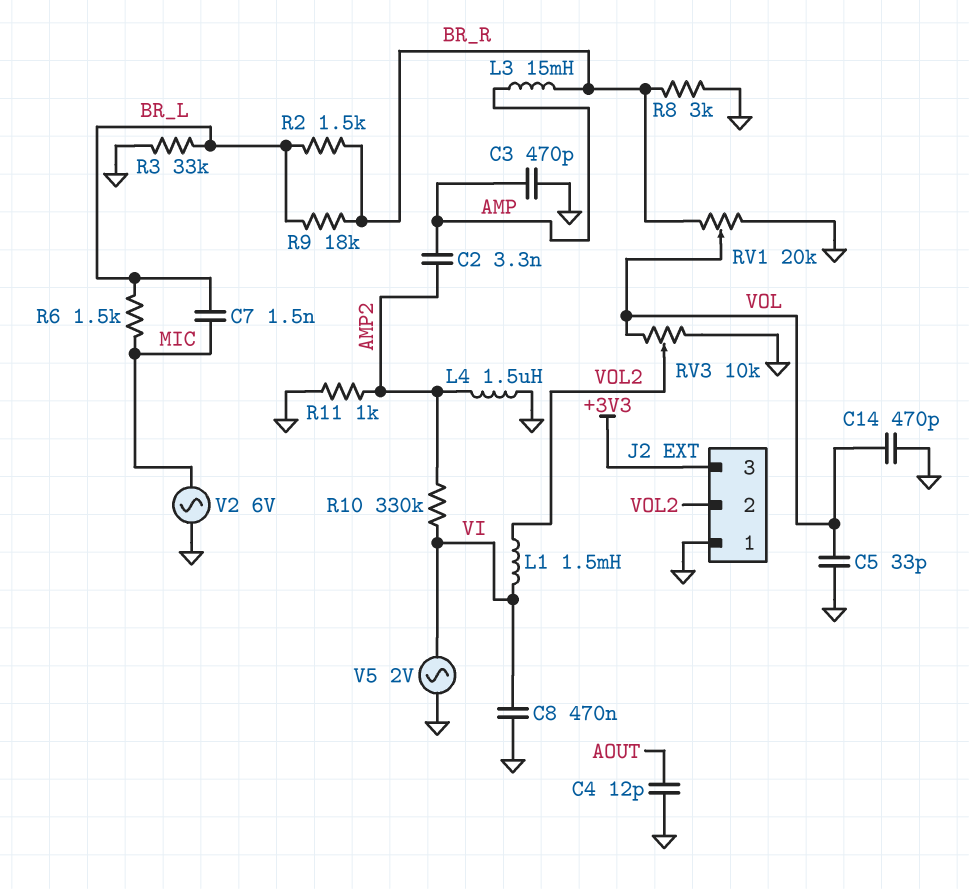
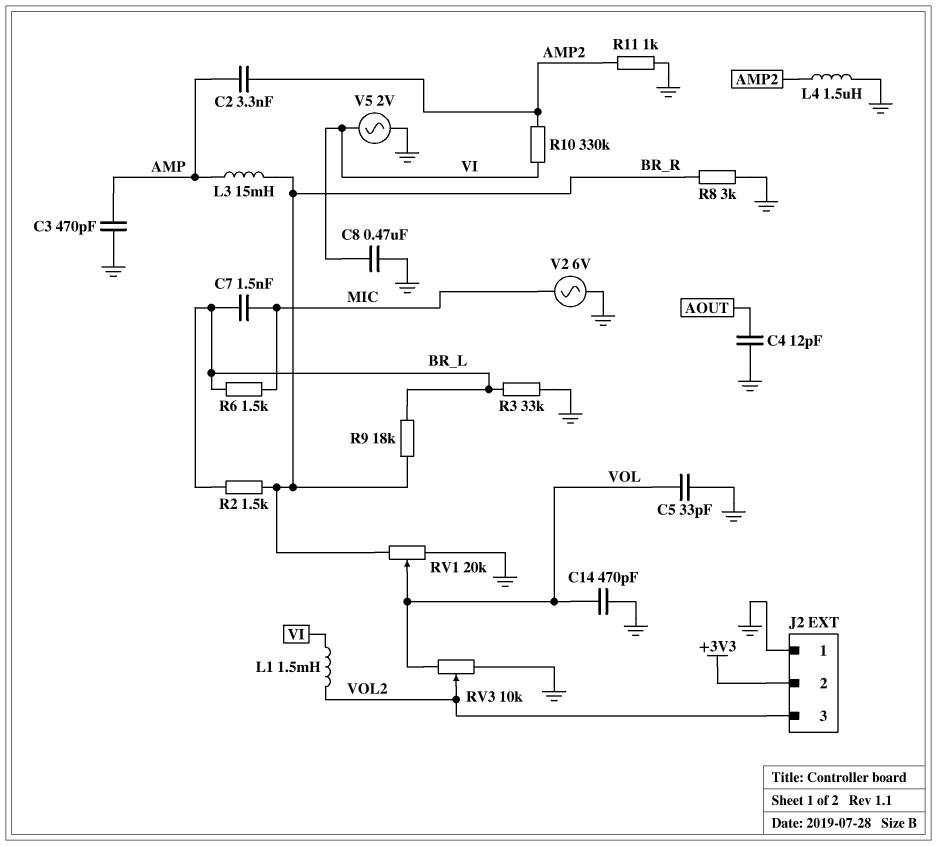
J2 pin 2: VOL2 -> +3V3
J2 pin 3: +3V3 -> VOL2

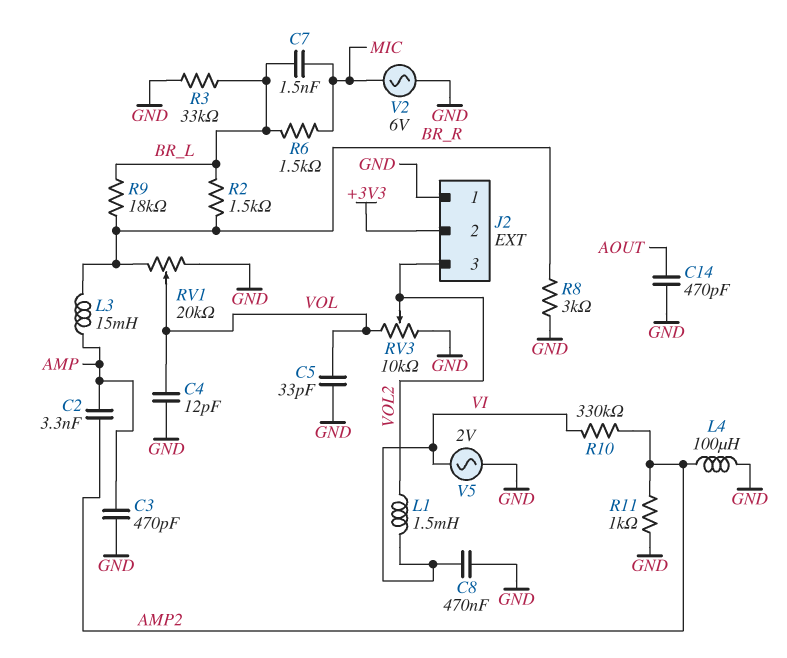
C4: 12pF (AOUT, GND) -> 12pF (GND, VOL)
C14: 470pF (GND, VOL) -> 470pF (AOUT, GND)
L4: 1.5uH (AMP2, GND) -> 100uH (AMP2, GND)

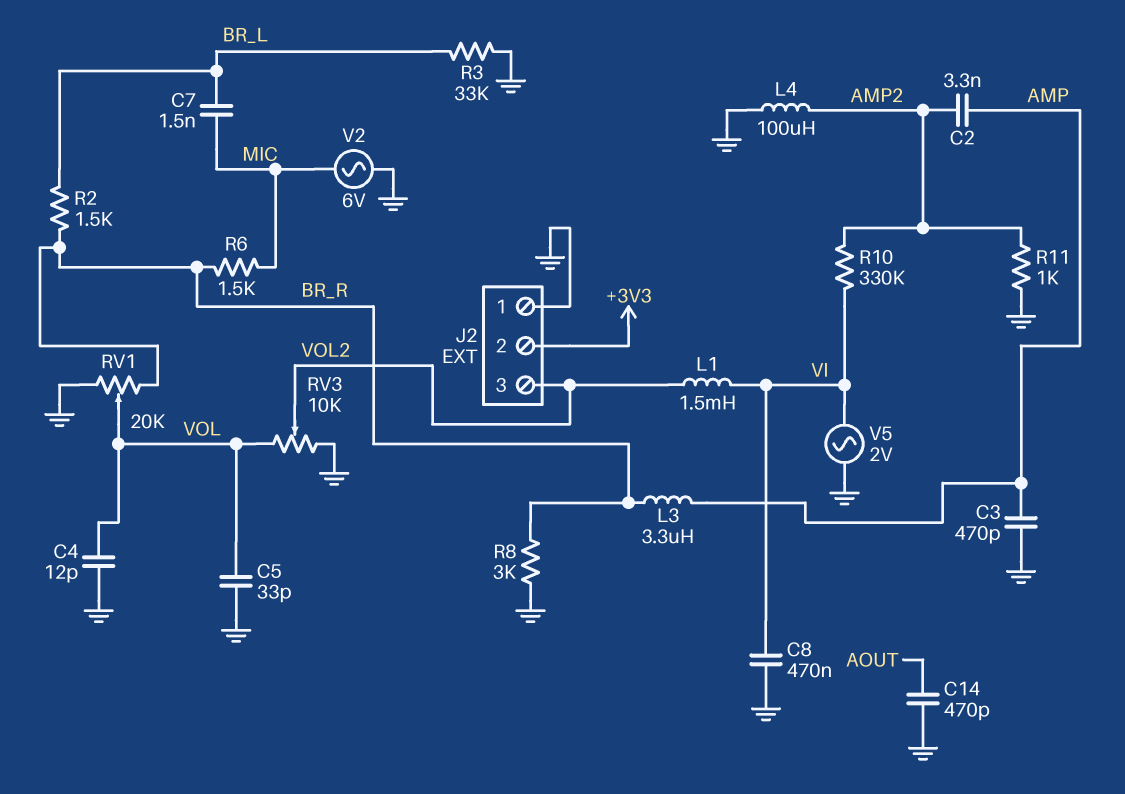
L3: 15mH (AMP, BR_R) -> 3.3uH (AMP, BR_R)
R6: 1.5k (BR_L, MIC) -> 1.5k (BR_R, MIC)
R9: 18k (BR_L, BR_R) -> none

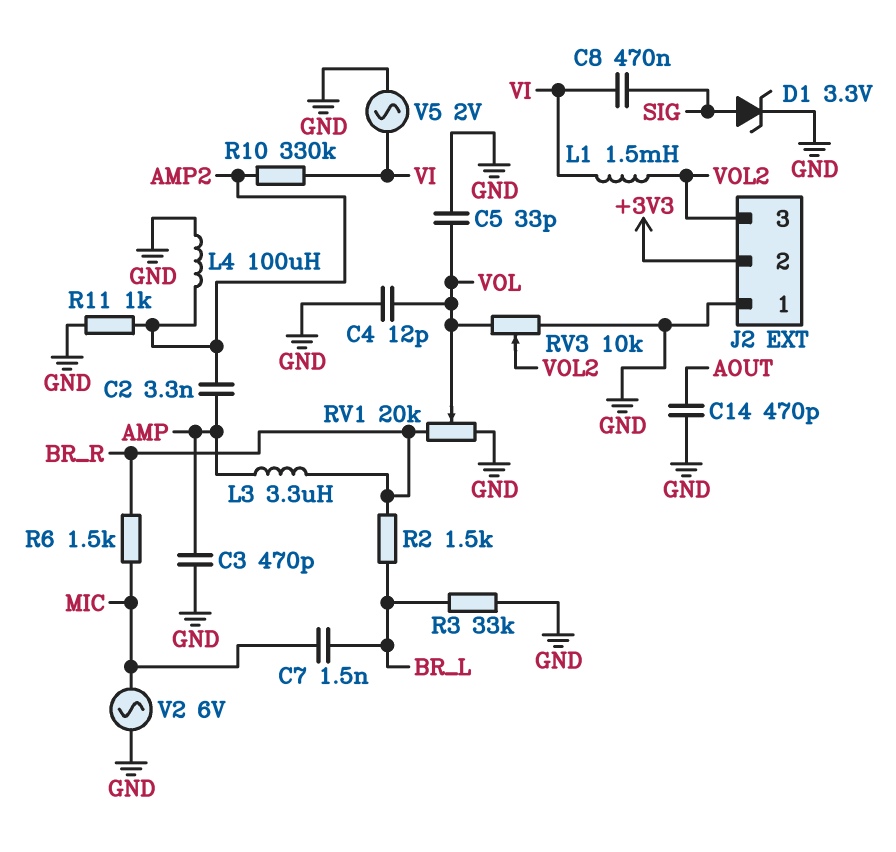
C8: 470nF (GND, VI) -> 470nF (SIG, VI)
D1: none -> zener 3.3V (A SIG, K GND)
R8: 3k (BR_R, GND) -> none

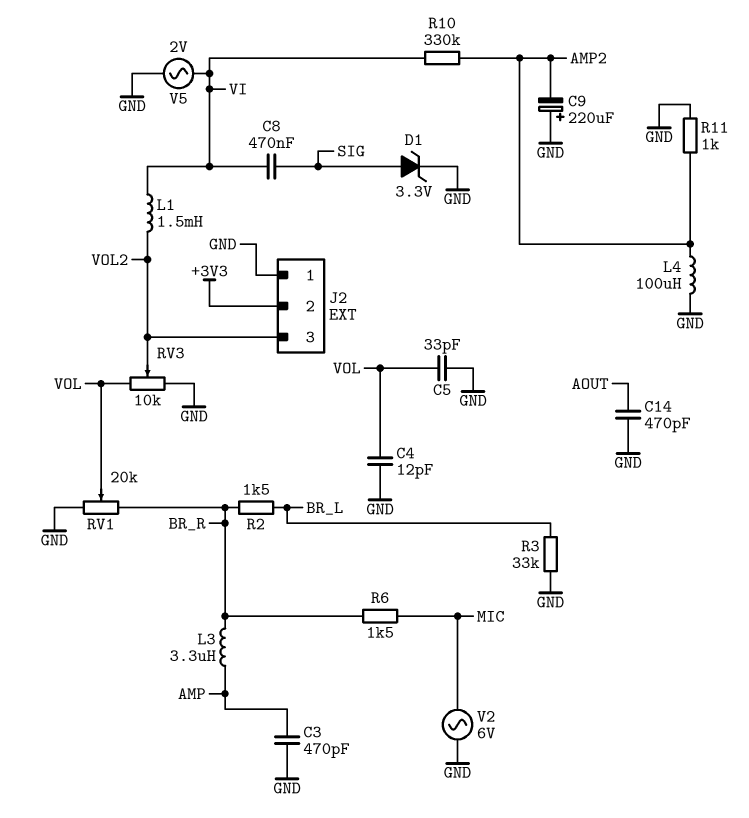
C2: 3.3nF (AMP, AMP2) -> none
C7: 1.5nF (BR_L, MIC) -> none
C9: none -> 220uF (plus GND, minus AMP2)

